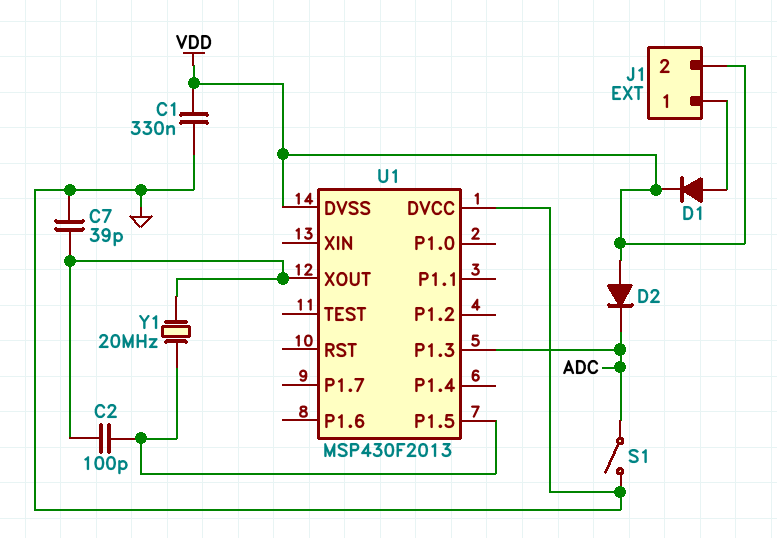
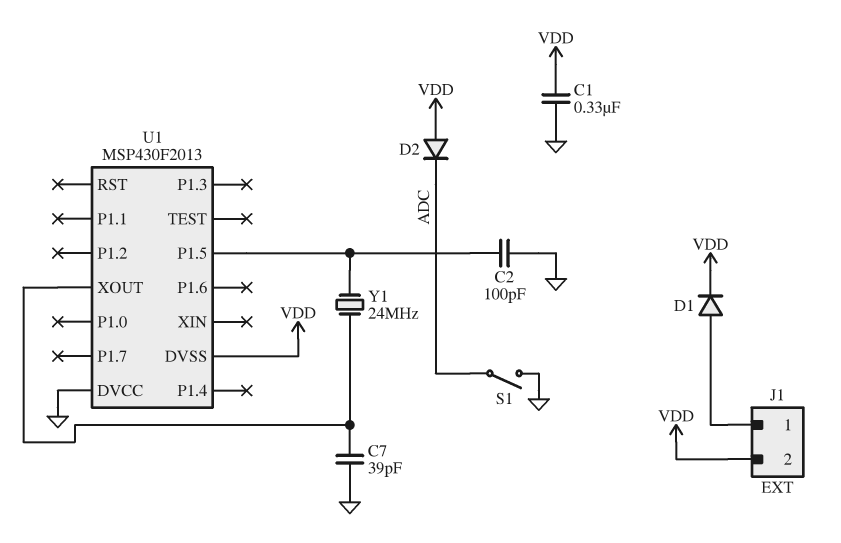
C2: 100pF (U1/P1.5, U1/XOUT) -> 100pF (GND, U1/P1.5)
U1 pin P1.3: ADC -> none
Y1: 20MHz (U1/P1.5, U1/XOUT) -> 24MHz (U1/P1.5, U1/XOUT)

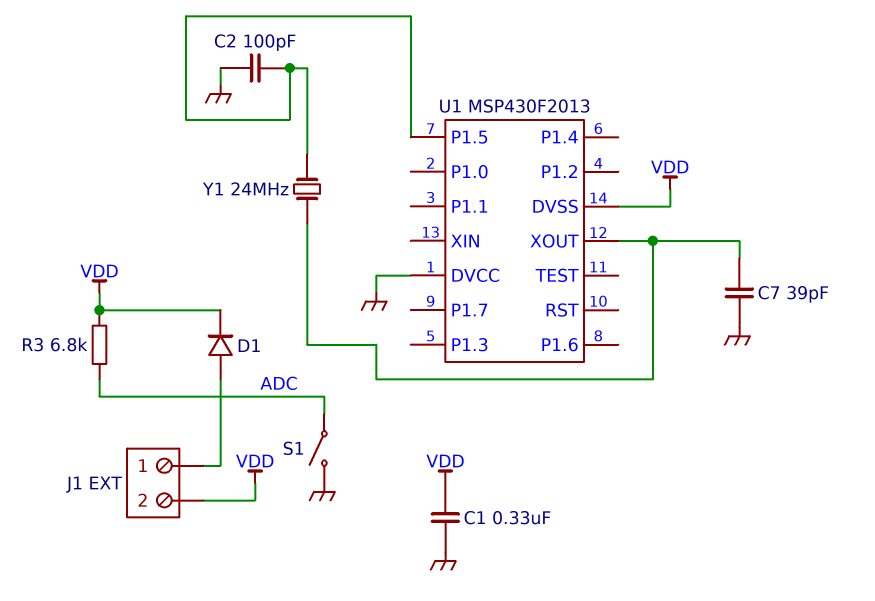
D2: diode (A VDD, K ADC) -> none
R3: none -> 6.8k (ADC, VDD)

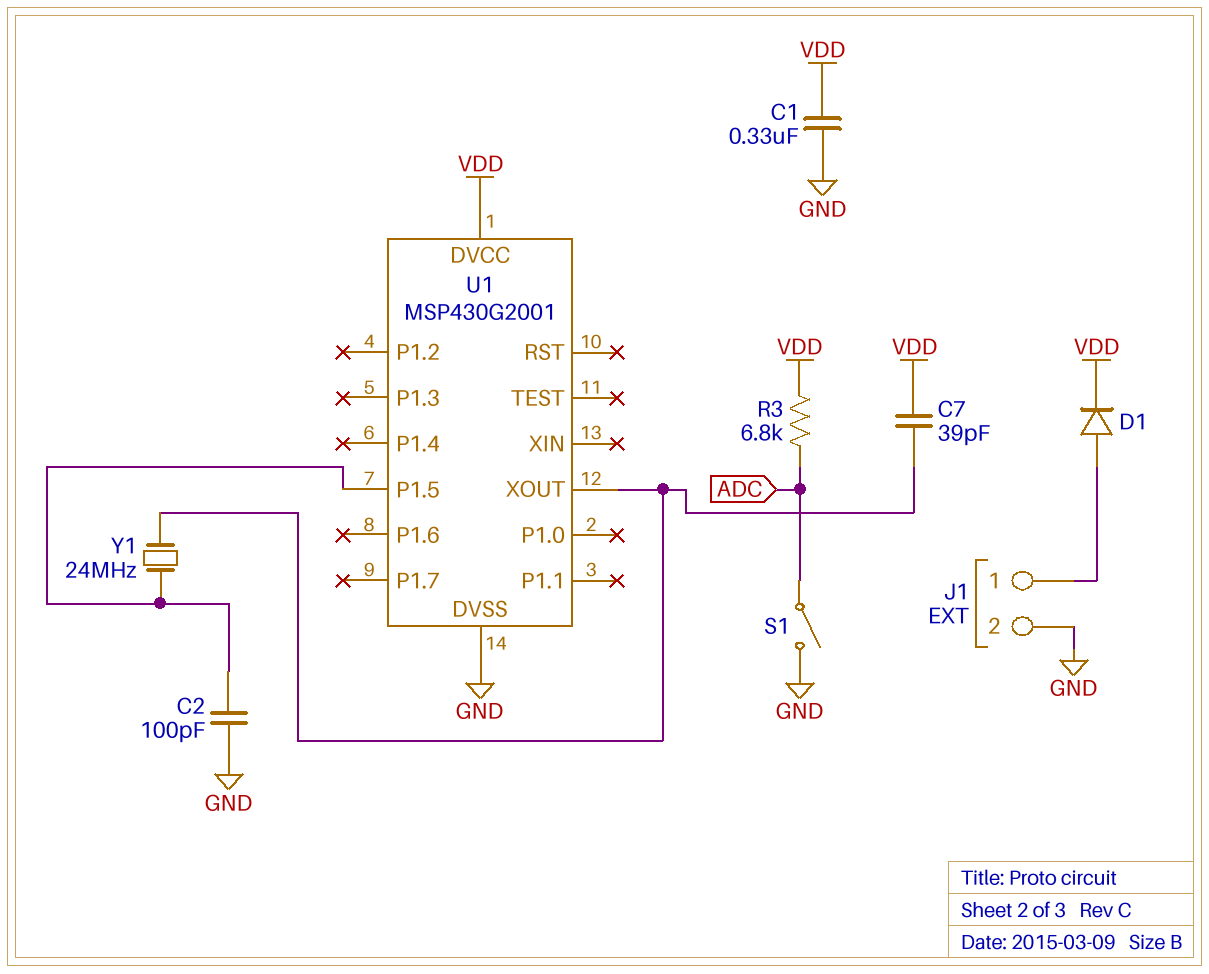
C7: 39pF (GND, U1/XOUT) -> 39pF (U1/XOUT, VDD)
J1 pin 2: VDD -> GND
U1: MSP430F2013 -> MSP430G2001
U1 pin DVCC: GND -> VDD
U1 pin DVSS: VDD -> GND

